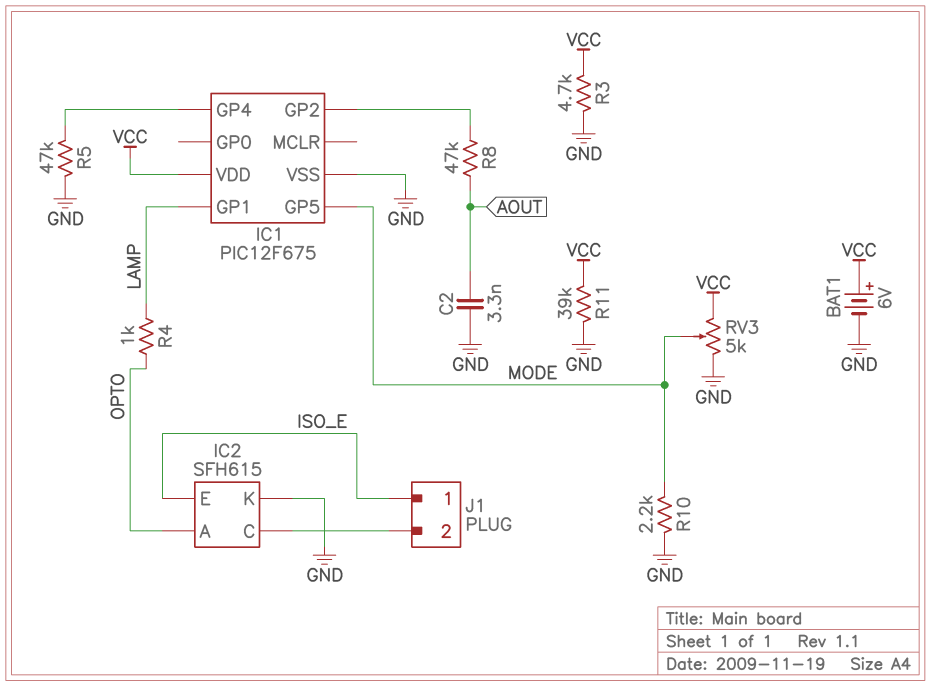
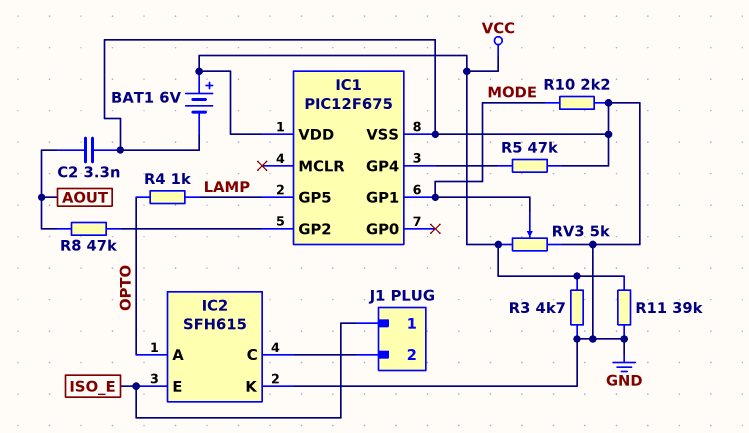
IC1 pin GP1: LAMP -> MODE
IC1 pin GP5: MODE -> LAMP

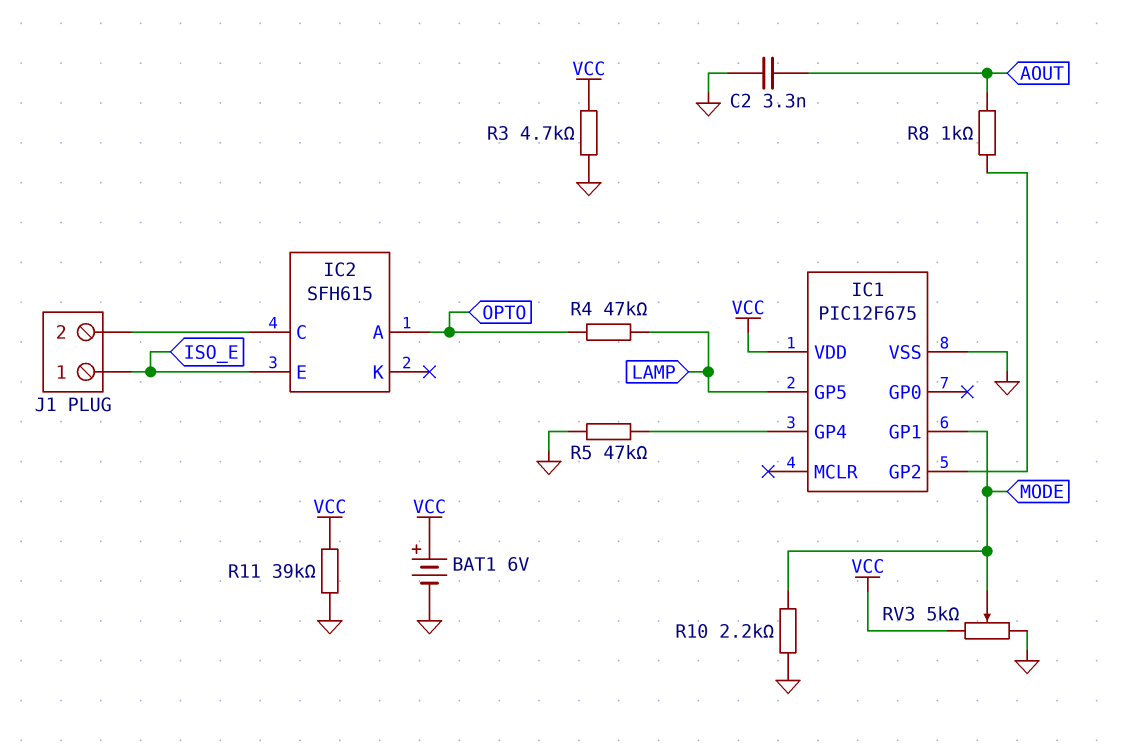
IC2 pin K: GND -> none
R4: 1k (LAMP, OPTO) -> 47k (LAMP, OPTO)
R8: 47k (AOUT, IC1/GP2) -> 1k (AOUT, IC1/GP2)

